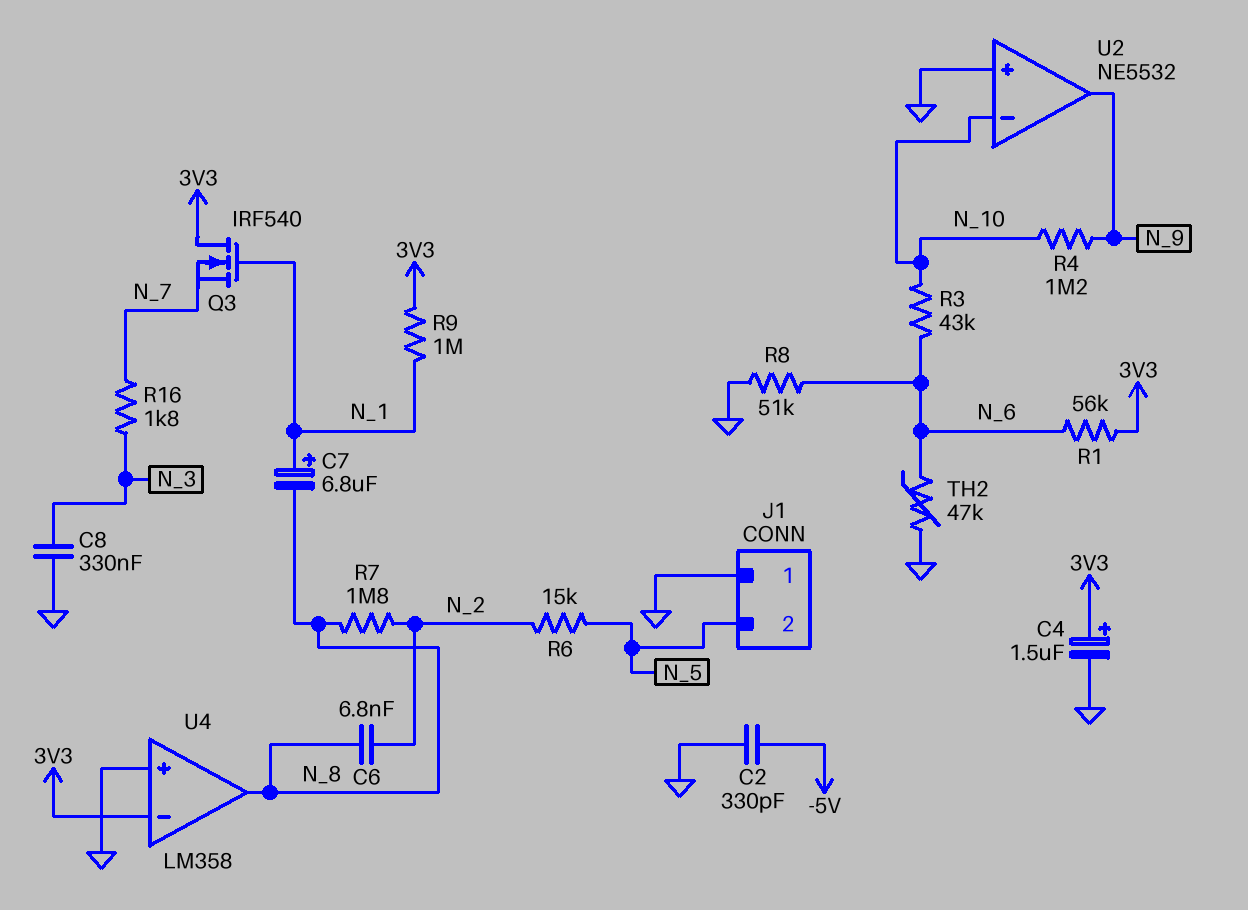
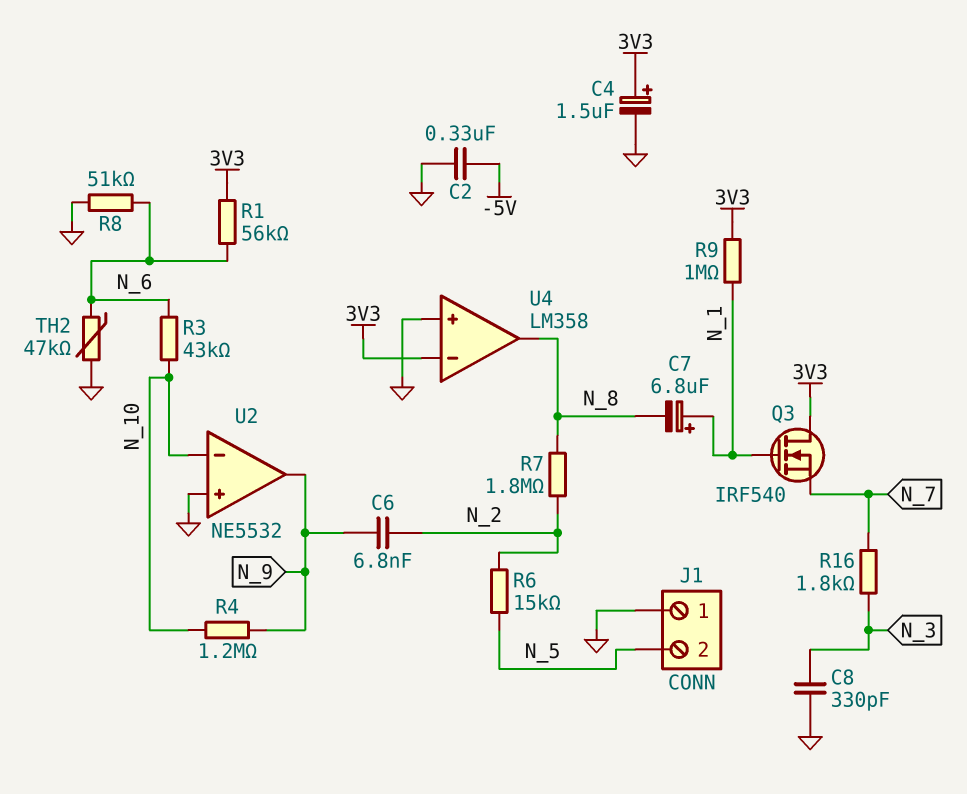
C2: 330pF (-5V, GND) -> 330nF (-5V, GND)
C6: 6.8nF (N_2, N_8) -> 6.8nF (N_2, N_9)
C8: 330nF (GND, N_3) -> 330pF (GND, N_3)

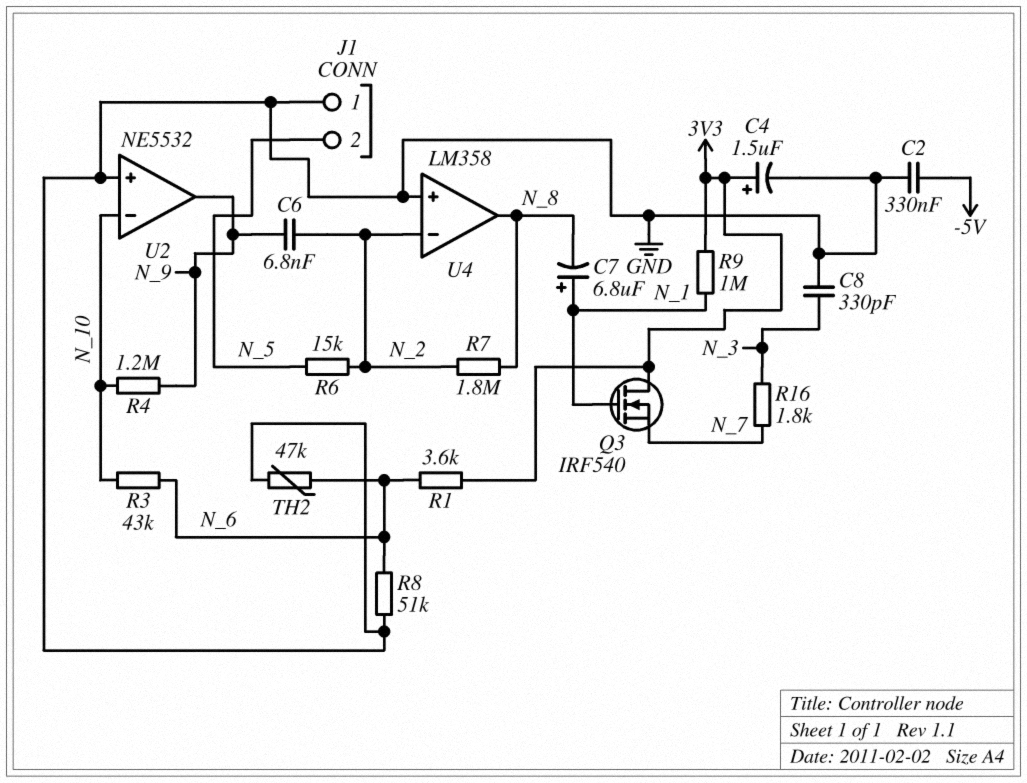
R1: 56k (3V3, N_6) -> 3.6k (3V3, N_6)
U4 pin in-: 3V3 -> N_2

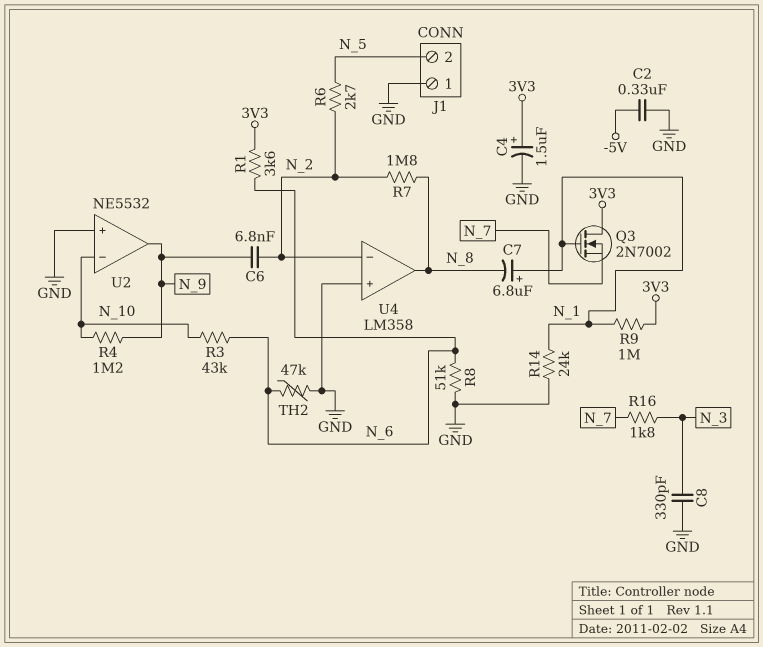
Q3: NMOS IRF540 (G N_1, D 3V3, S N_7) -> NMOS 2N7002 (G N_1, D 3V3, S N_7)
R6: 15k (N_2, N_5) -> 2.7k (N_2, N_5)
R14: none -> 24k (GND, N_1)

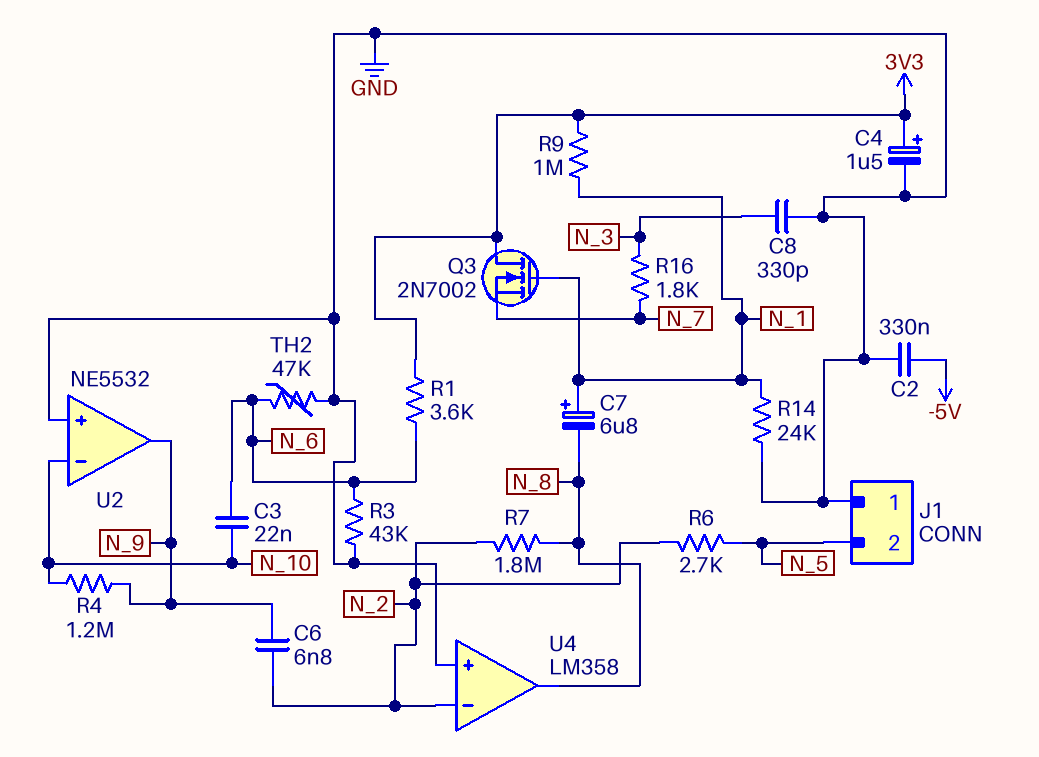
C3: none -> 22nF (N_6, N_10)
R3: 43k (N_6, N_10) -> 43k (GND, N_6)
R8: 51k (GND, N_6) -> none

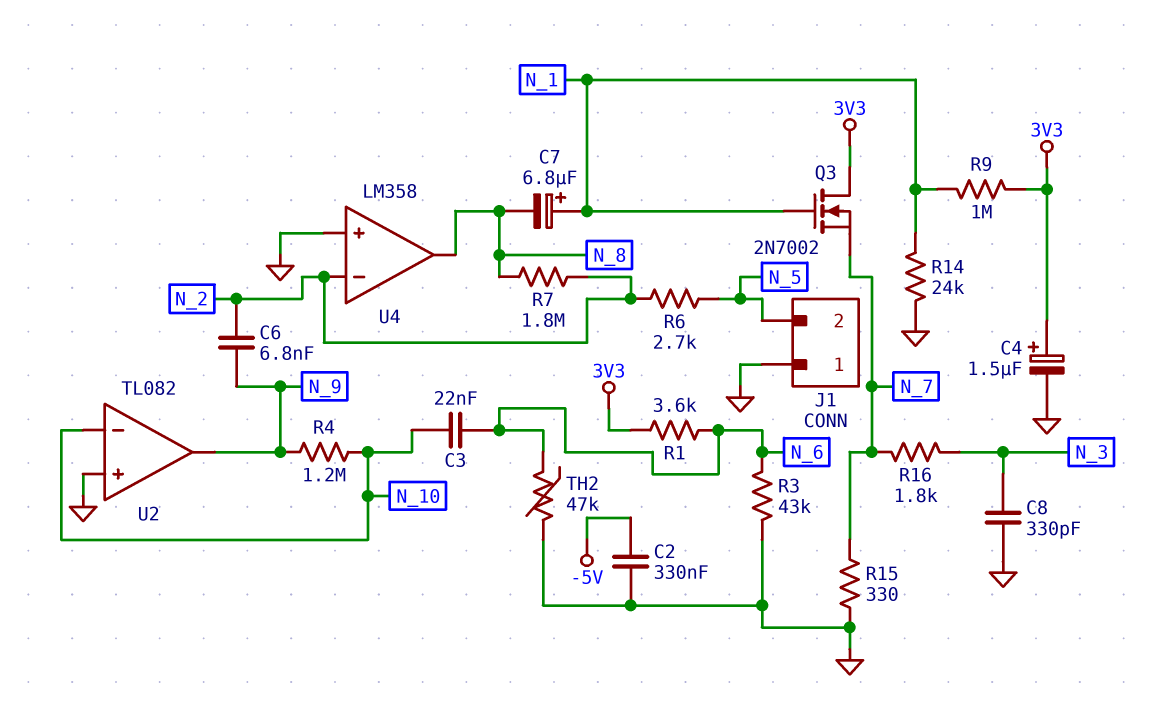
R15: none -> 330 (GND, N_7)
U2: NE5532 -> TL082

